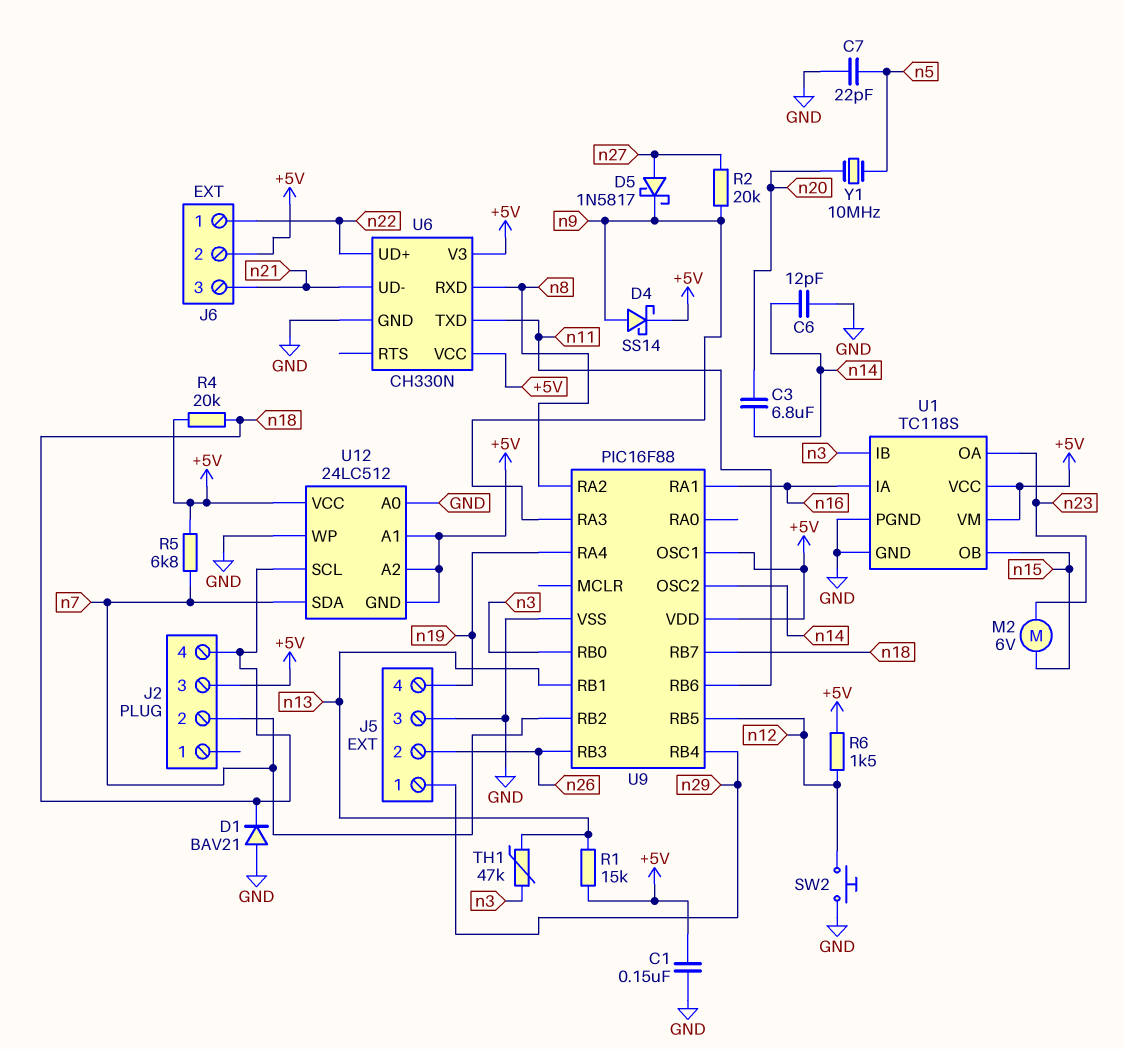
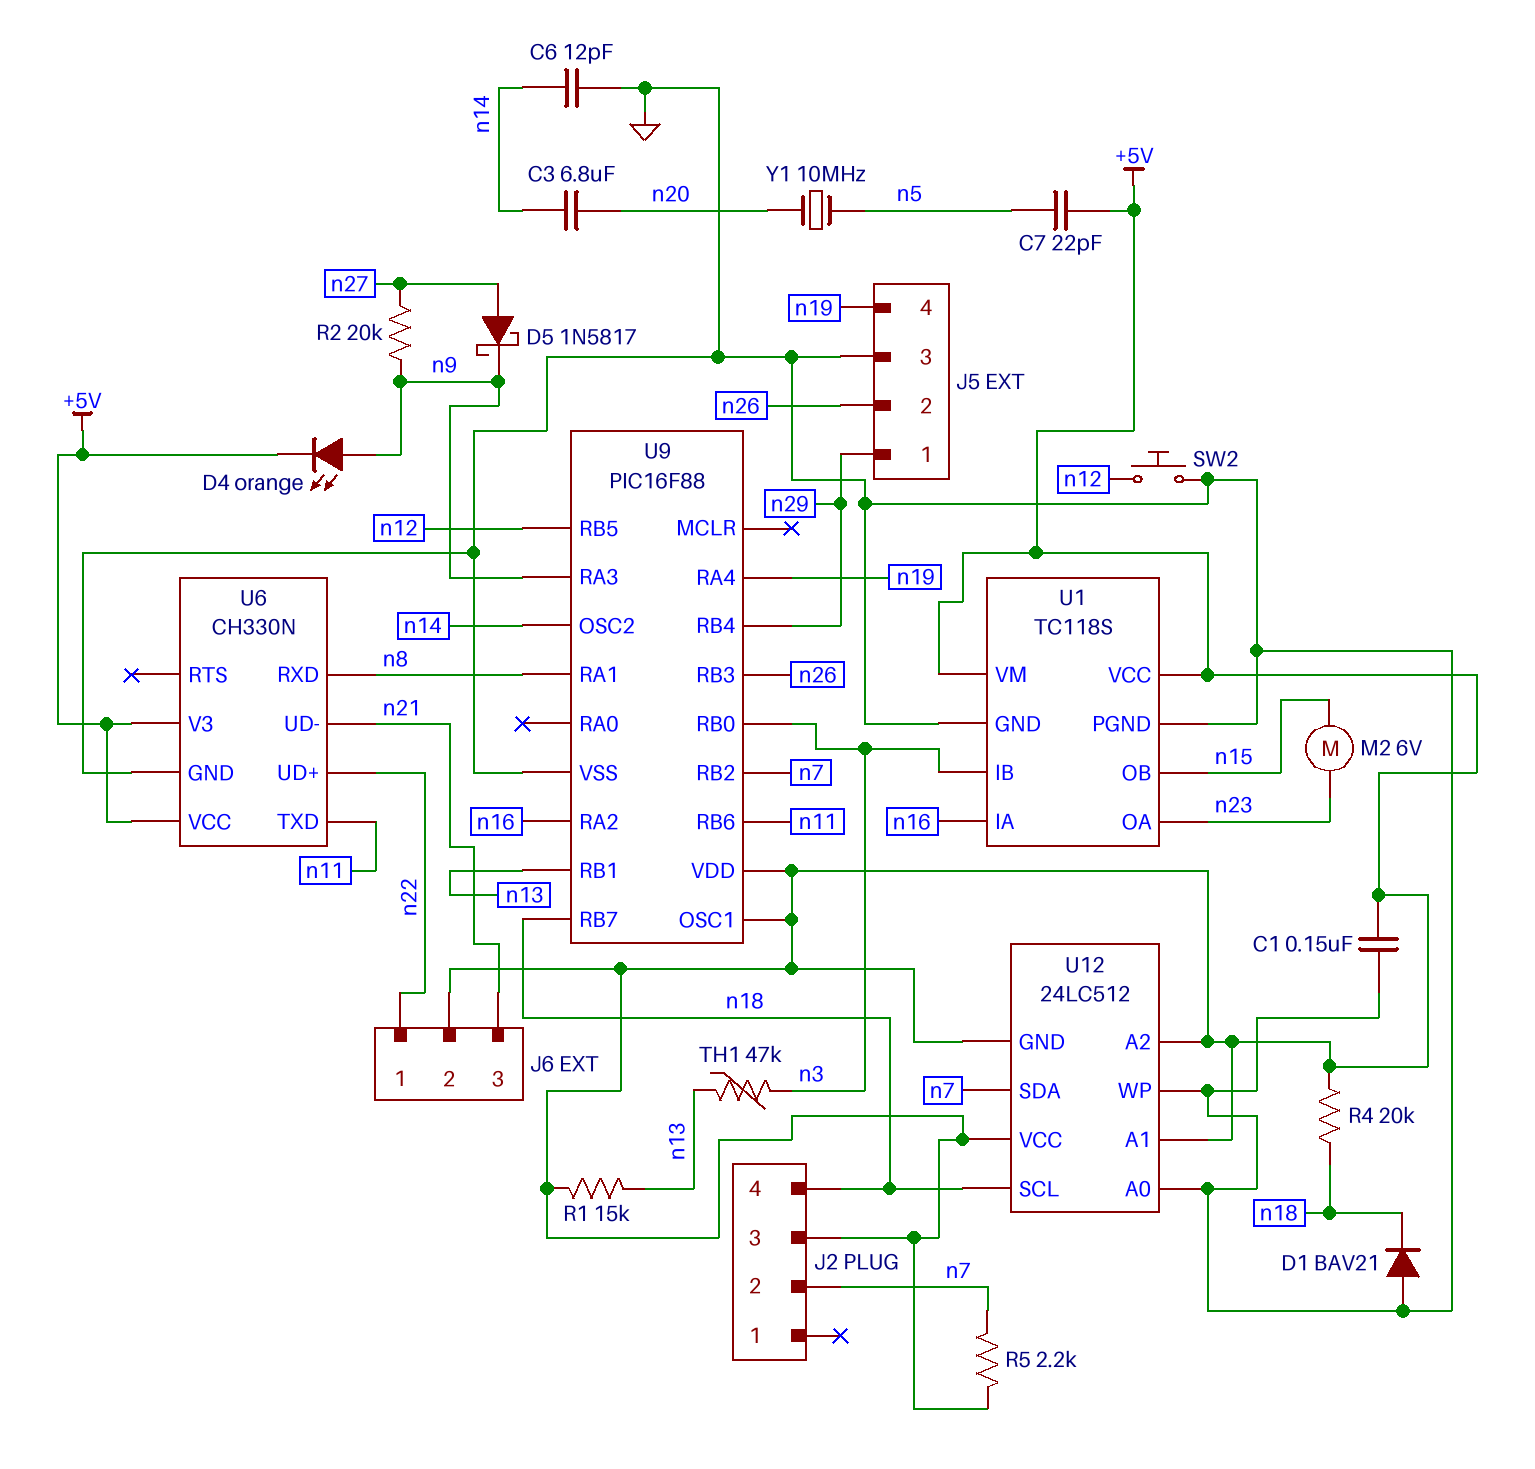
C7: 22pF (GND, n5) -> 22pF (+5V, n5)
D4: schottky SS14 (A n9, K +5V) -> LED orange (A n9, K +5V)
R5: 6.8k (+5V, n7) -> 2.2k (+5V, n7)
R6: 1.5k (+5V, n12) -> none
U9 pin RA1: n16 -> n8
U9 pin RA2: n8 -> n16

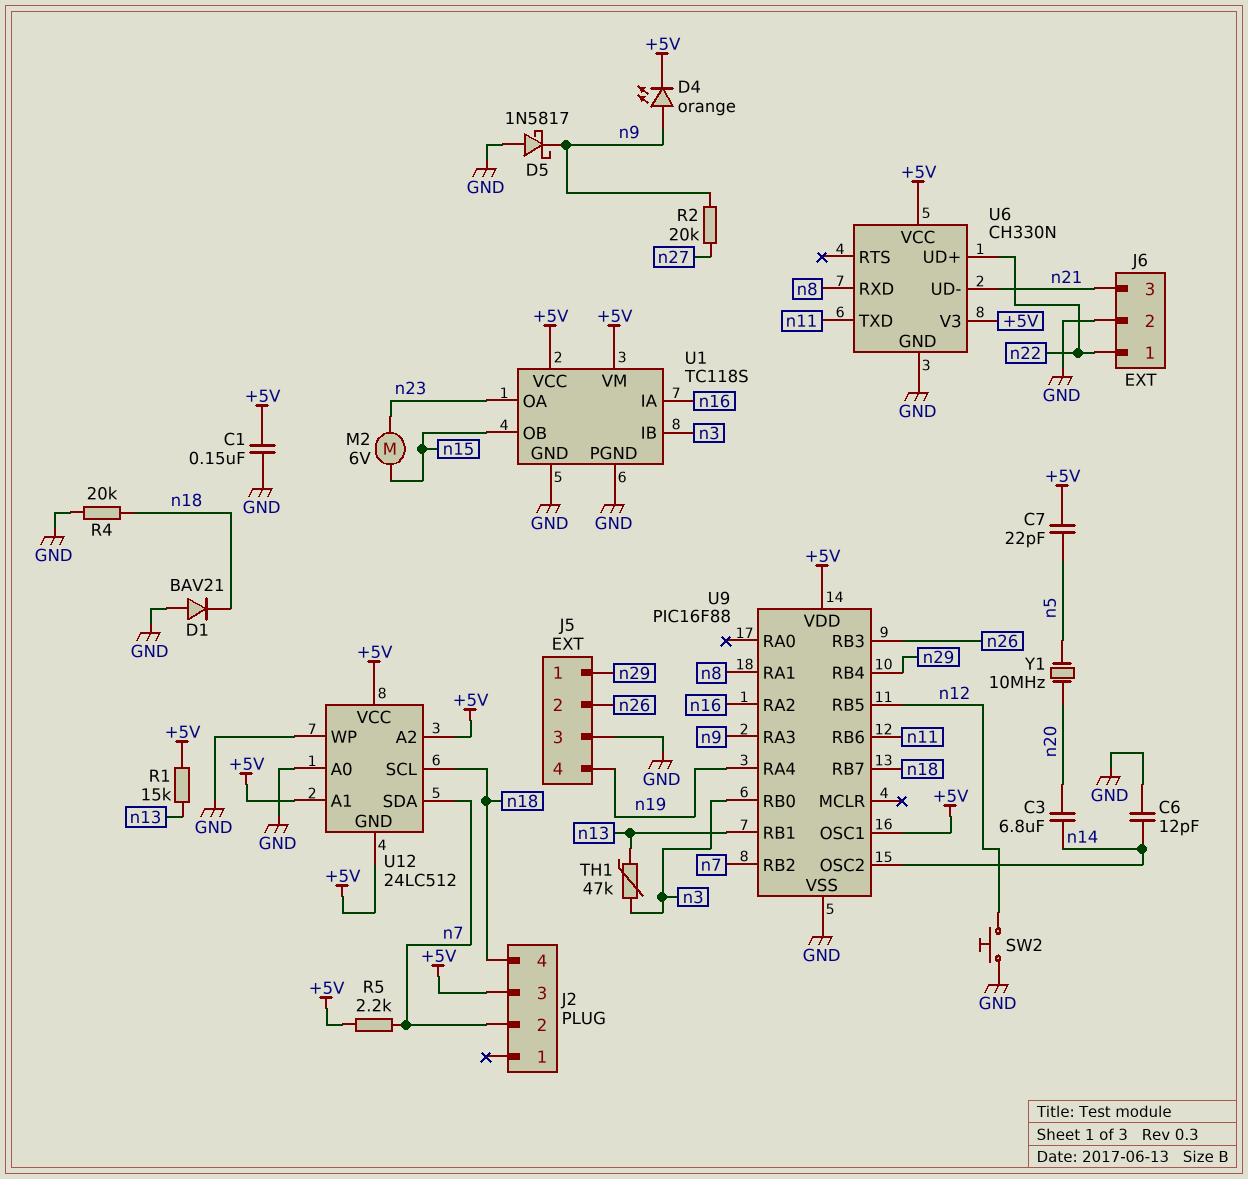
D5: schottky 1N5817 (A n27, K n9) -> schottky 1N5817 (A GND, K n9)
J6 pin 2: +5V -> GND
R4: 20k (+5V, n18) -> 20k (GND, n18)

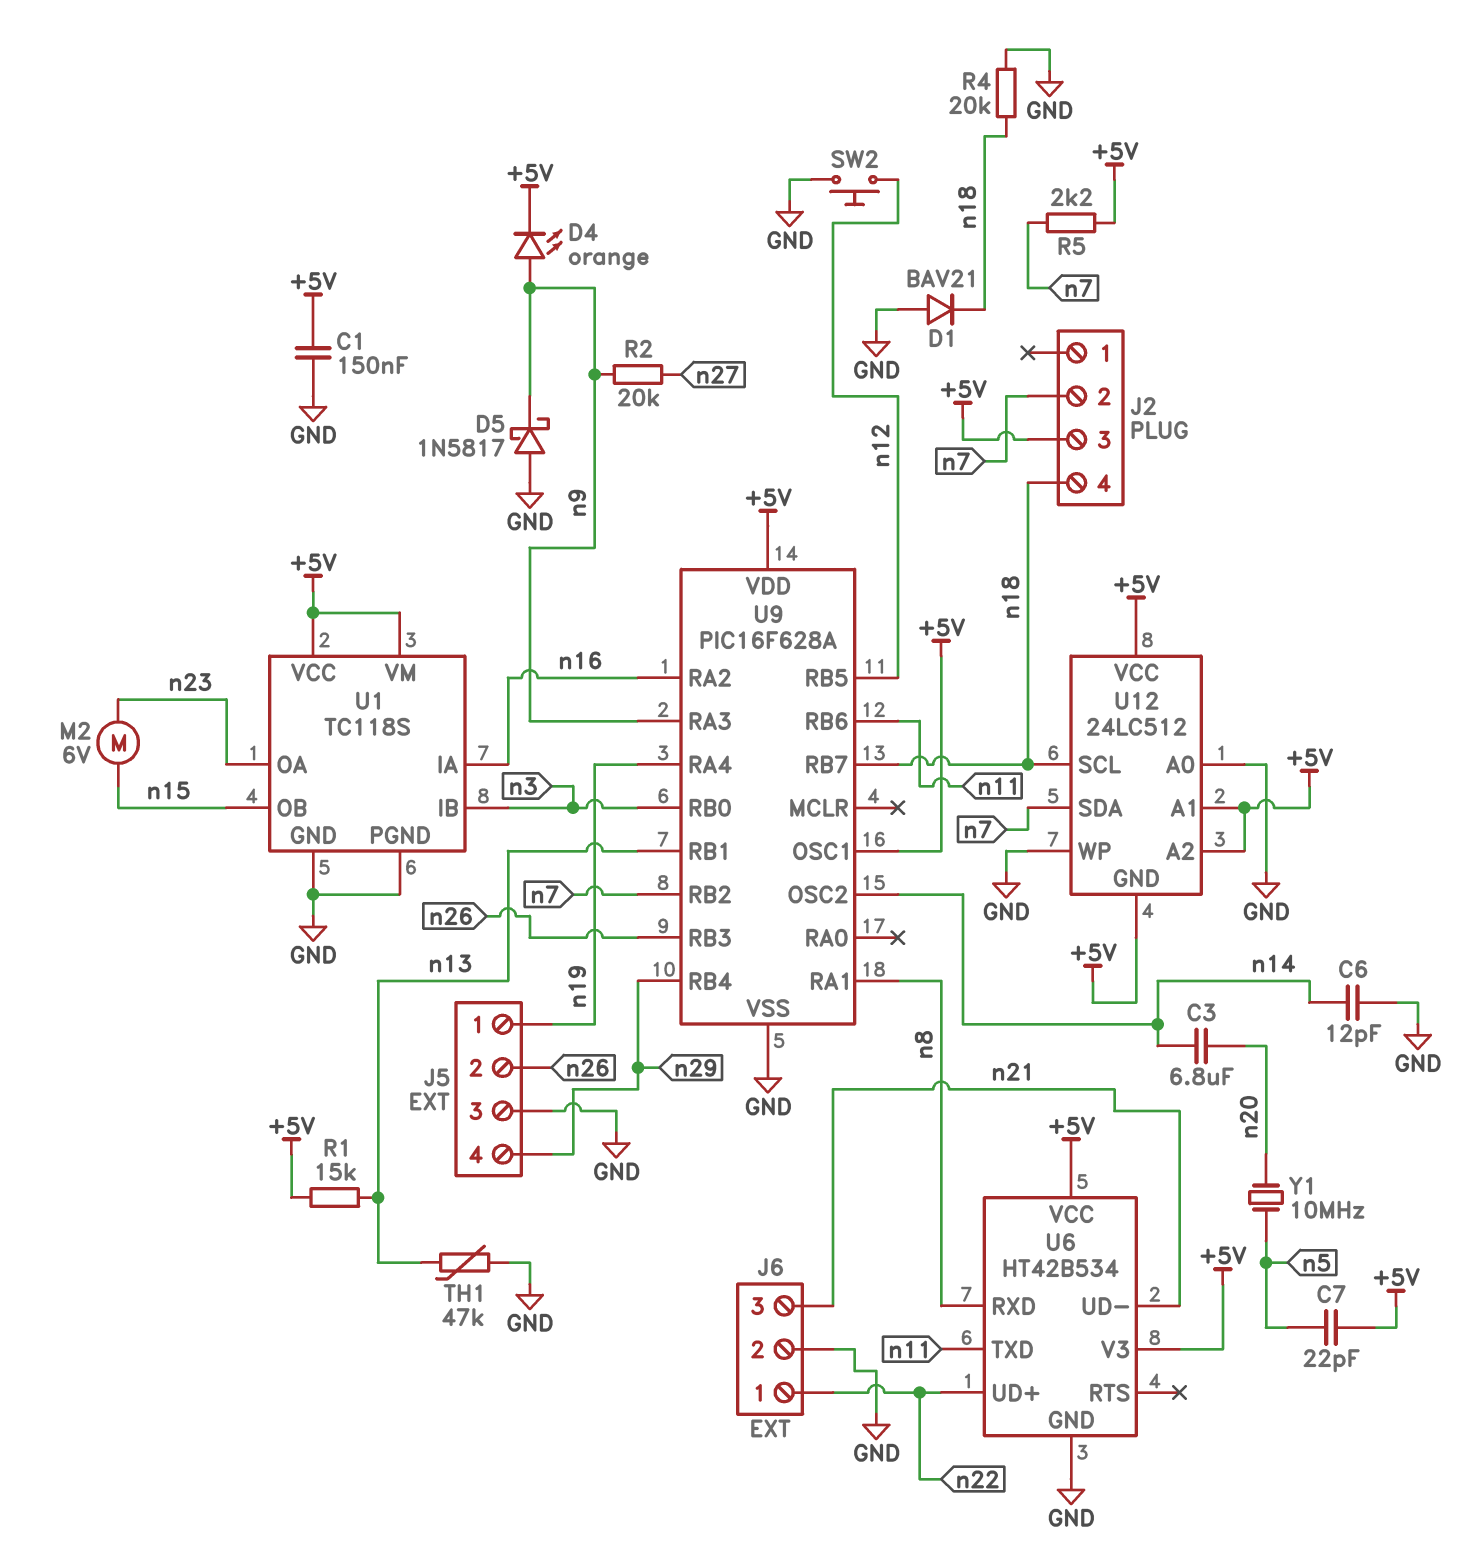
J5 pin 1: n29 -> n19
J5 pin 4: n19 -> n29
TH1: 47k (n3, n13) -> 47k (GND, n13)
U6: CH330N -> HT42B534
U9: PIC16F88 -> PIC16F628A

